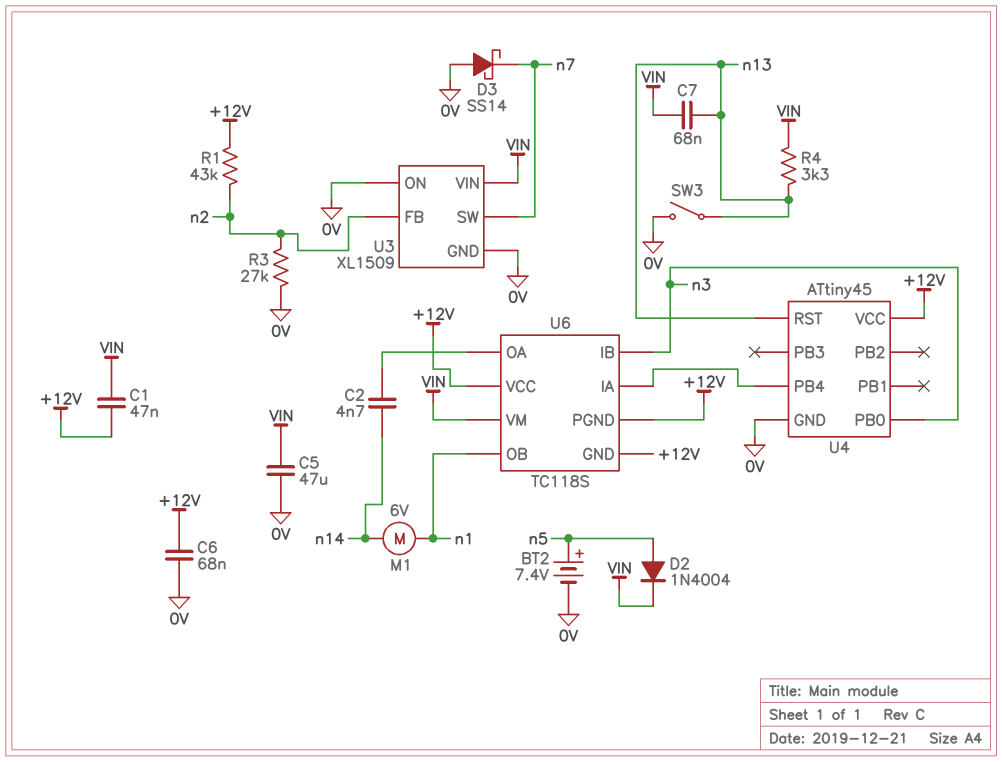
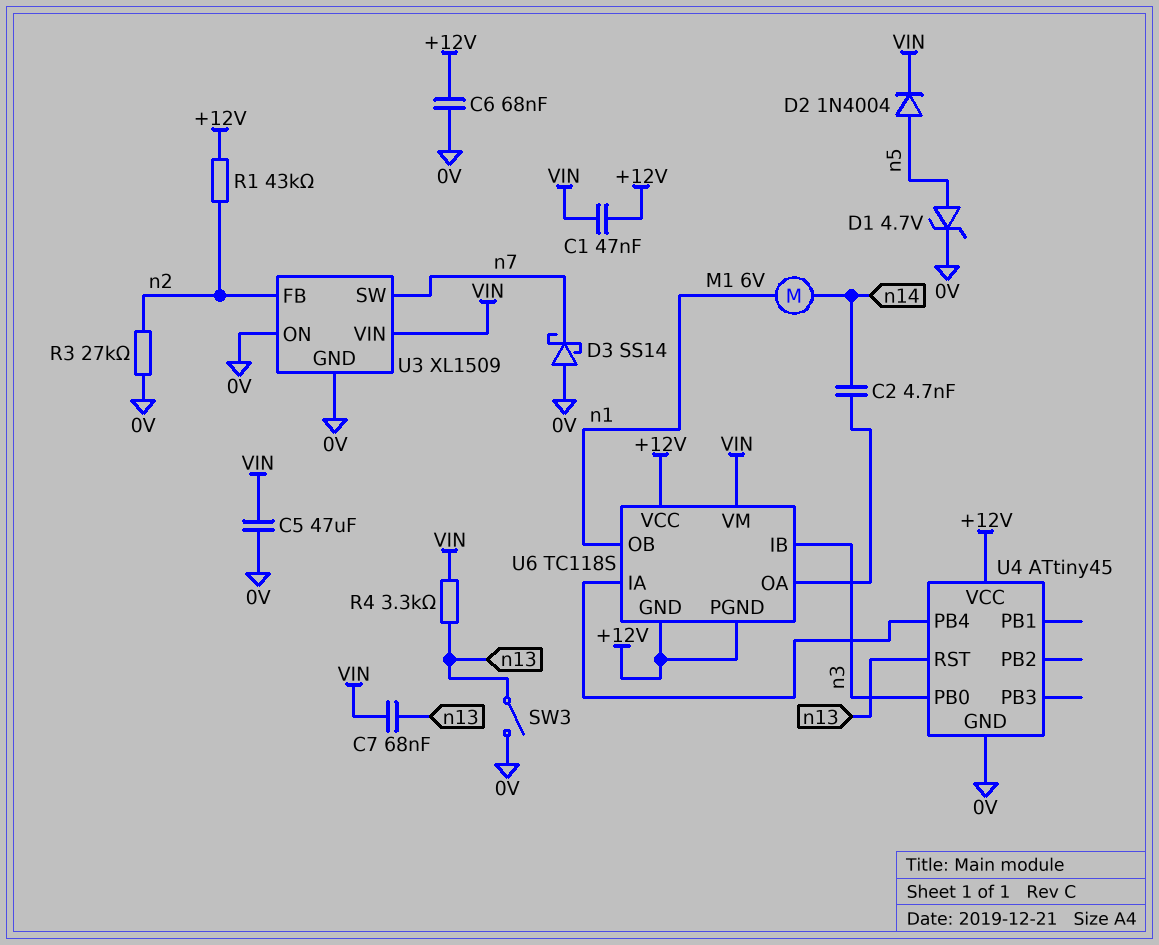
BT2: 7.4V (plus n5, minus 0V) -> none
D1: none -> zener 4.7V (A n5, K 0V)

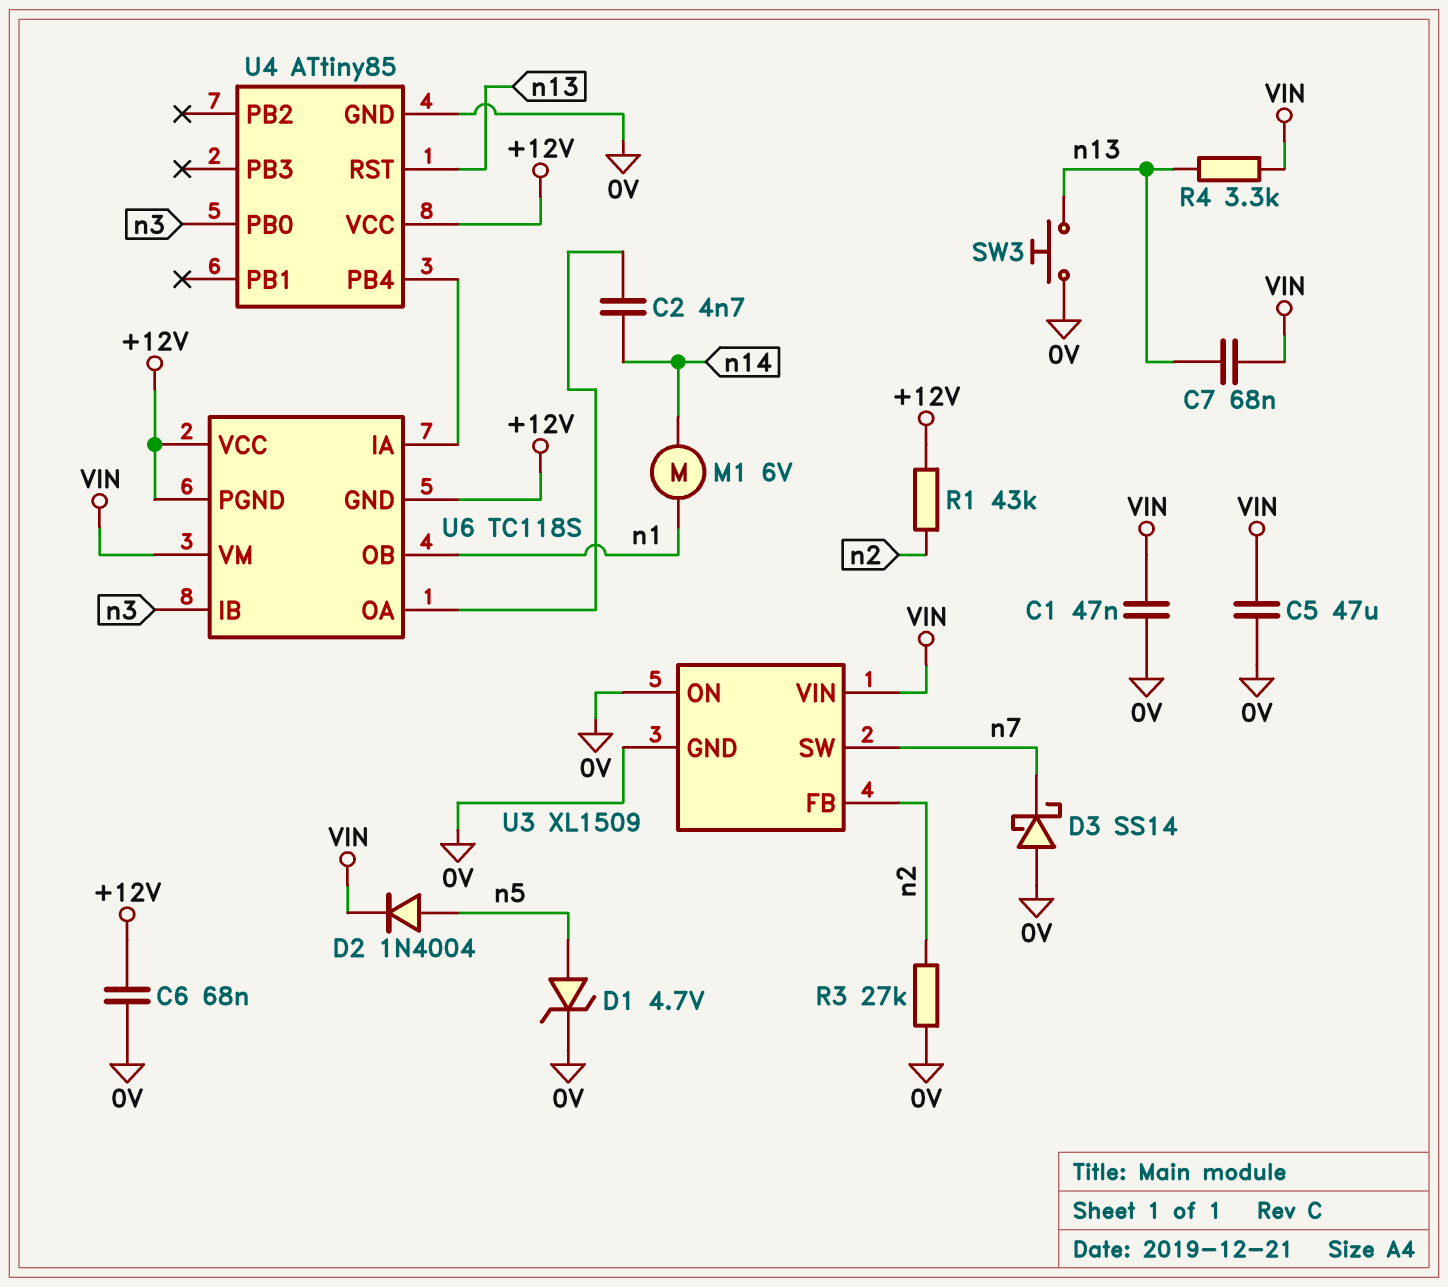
C1: 47nF (+12V, VIN) -> 47nF (0V, VIN)
SW3: switch (0V, n13) -> button (0V, n13)
U4: ATtiny45 -> ATtiny85

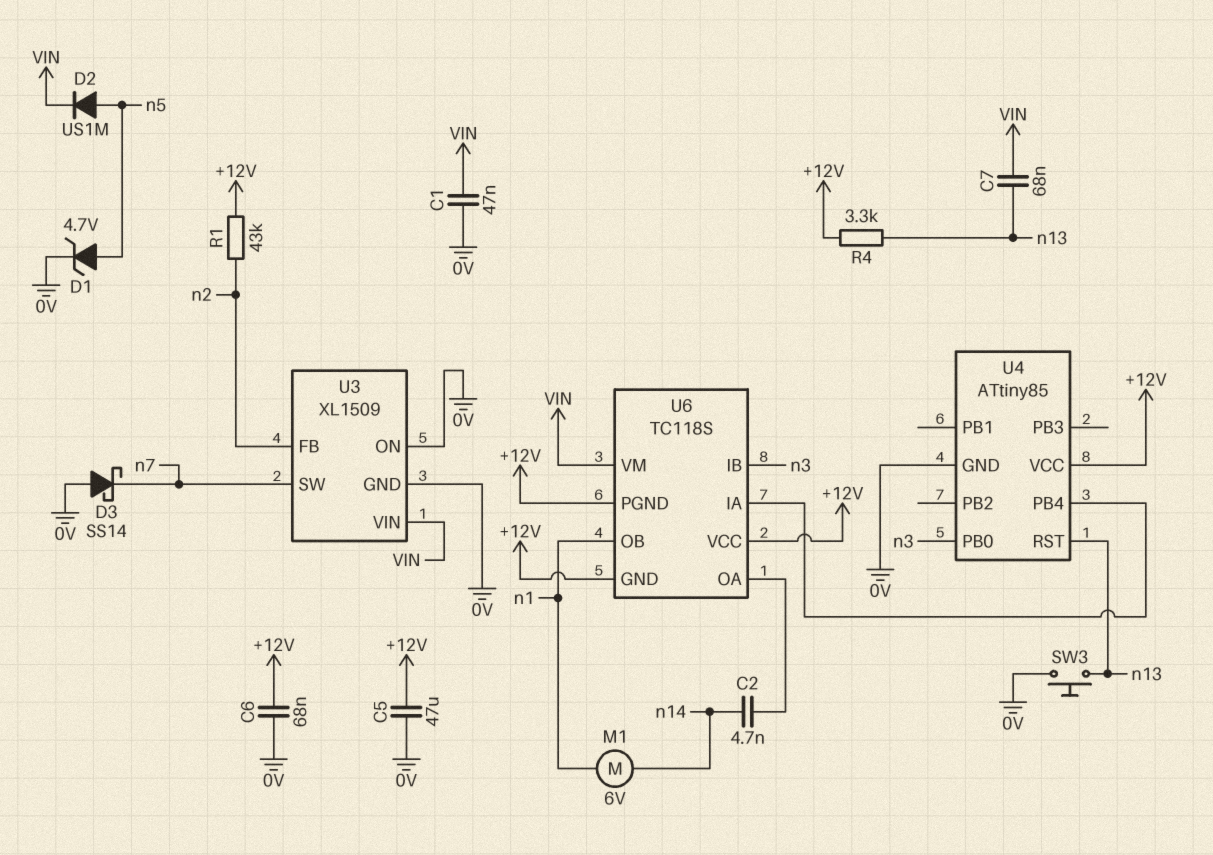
C5: 47uF (0V, VIN) -> 47uF (+12V, 0V)
D2: diode 1N4004 (A n5, K VIN) -> diode US1M (A n5, K VIN)
R3: 27k (0V, n2) -> none
R4: 3.3k (VIN, n13) -> 3.3k (+12V, n13)

